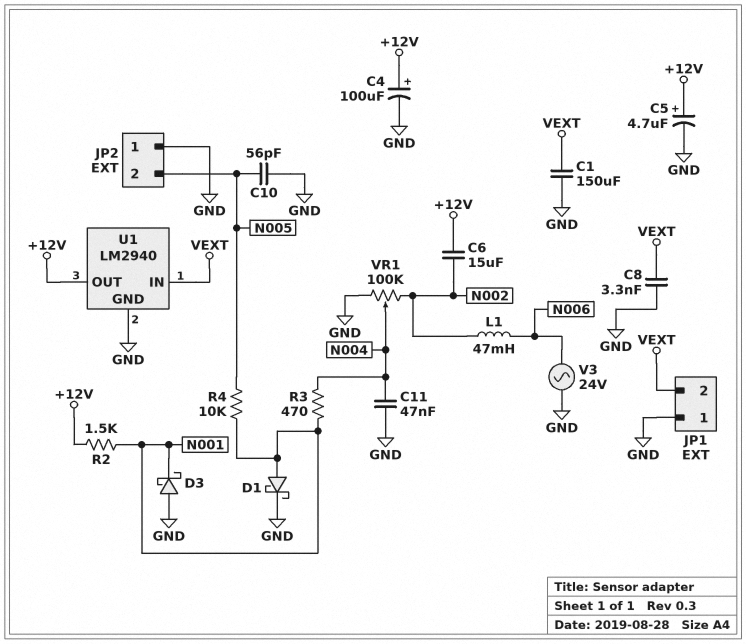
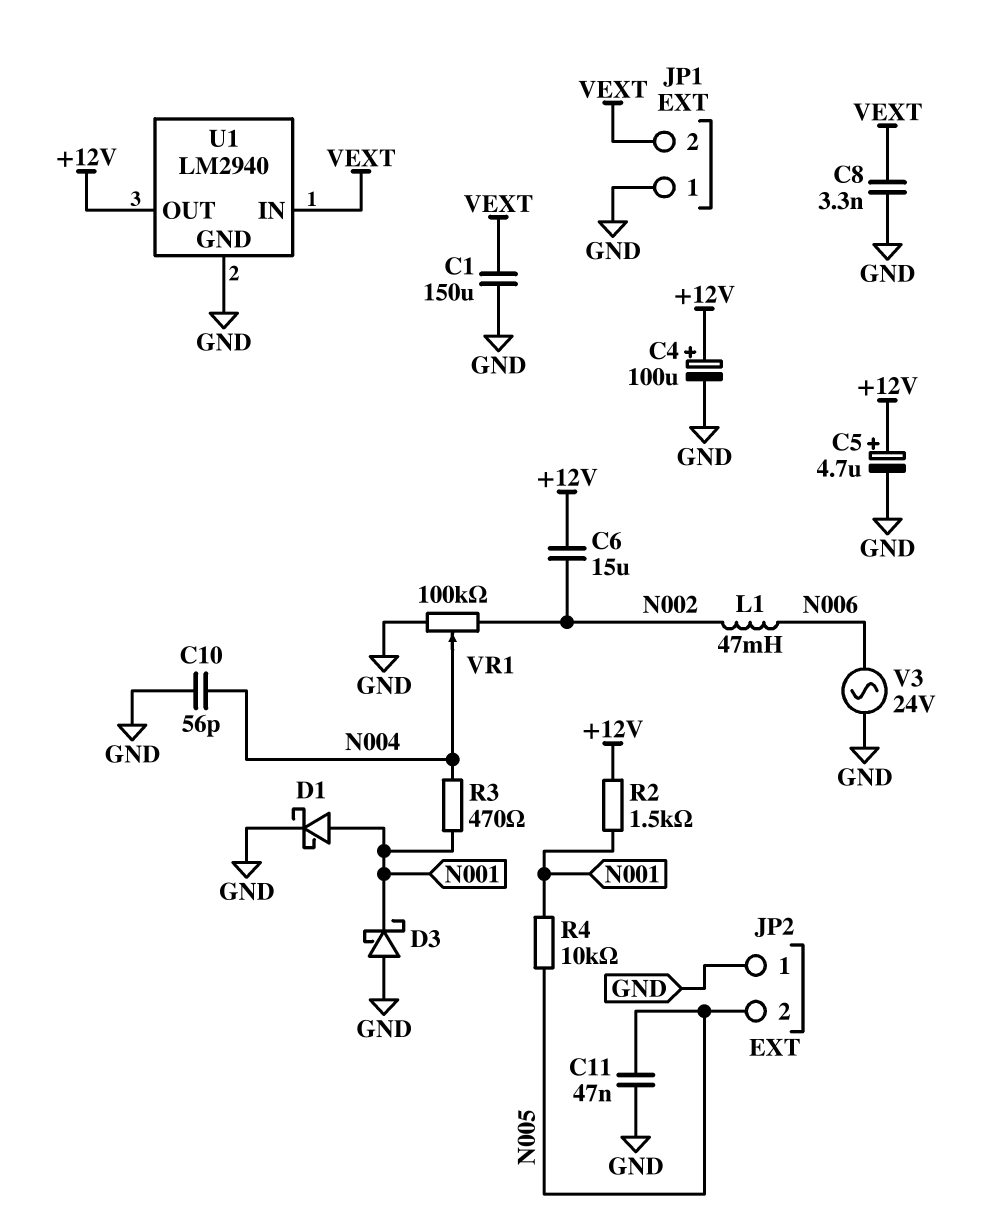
C10: 56pF (GND, N005) -> 56pF (GND, N004)
C11: 47nF (GND, N004) -> 47nF (GND, N005)

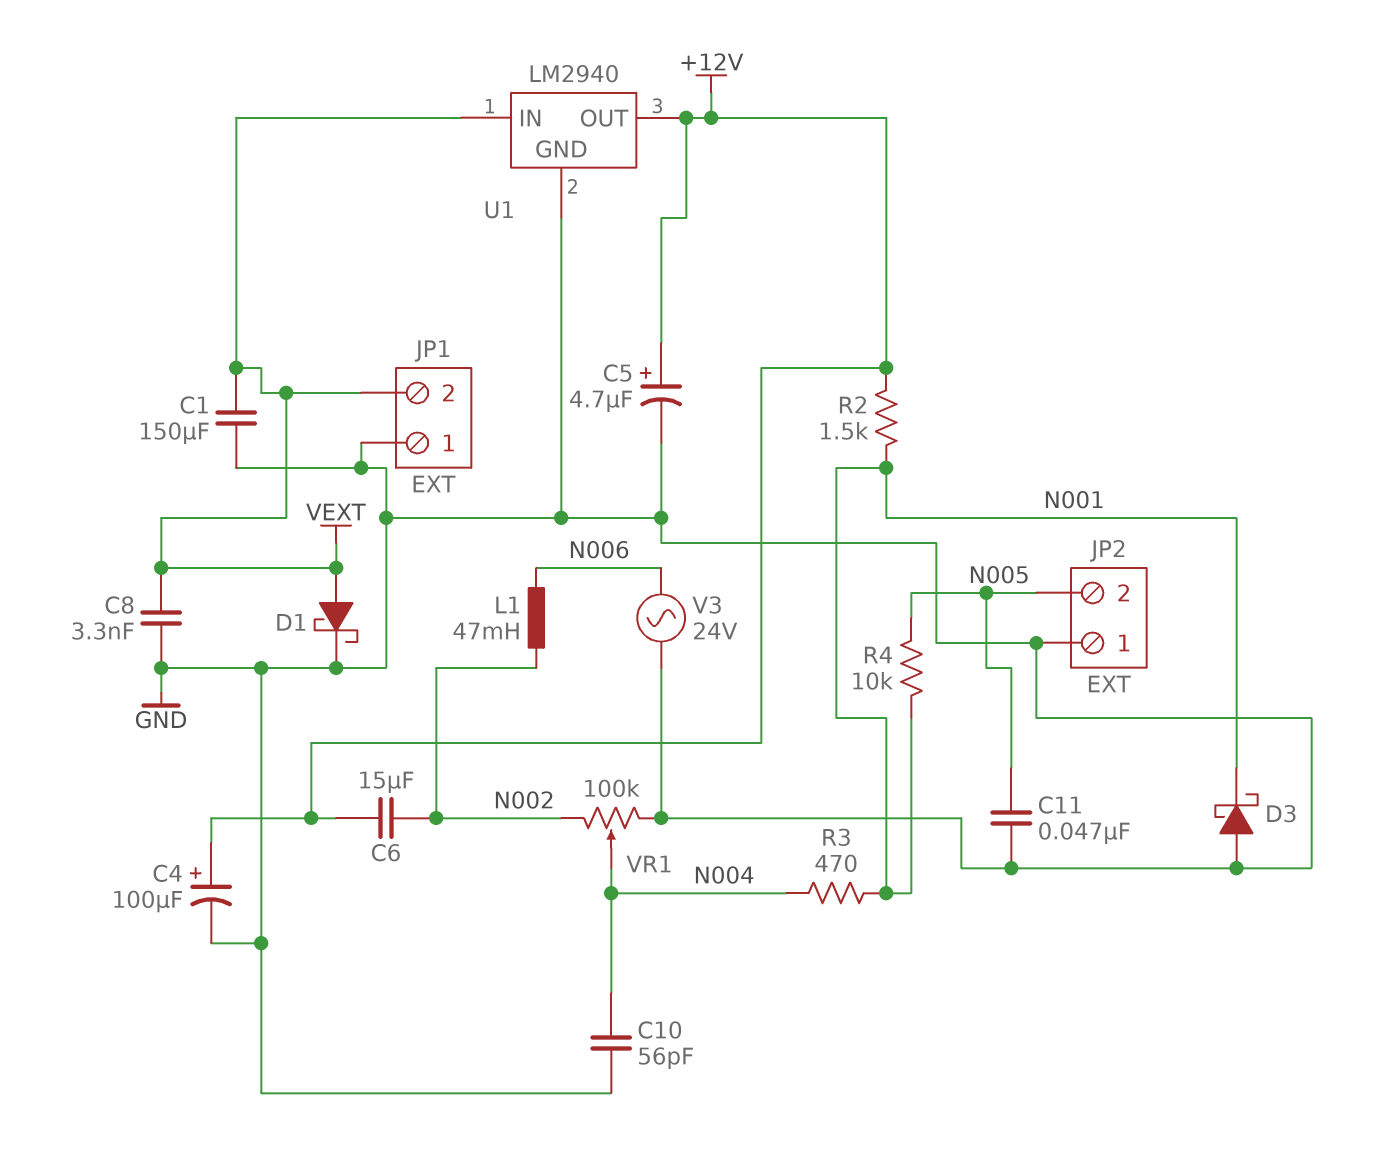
D1: schottky (A N001, K GND) -> schottky (A VEXT, K GND)

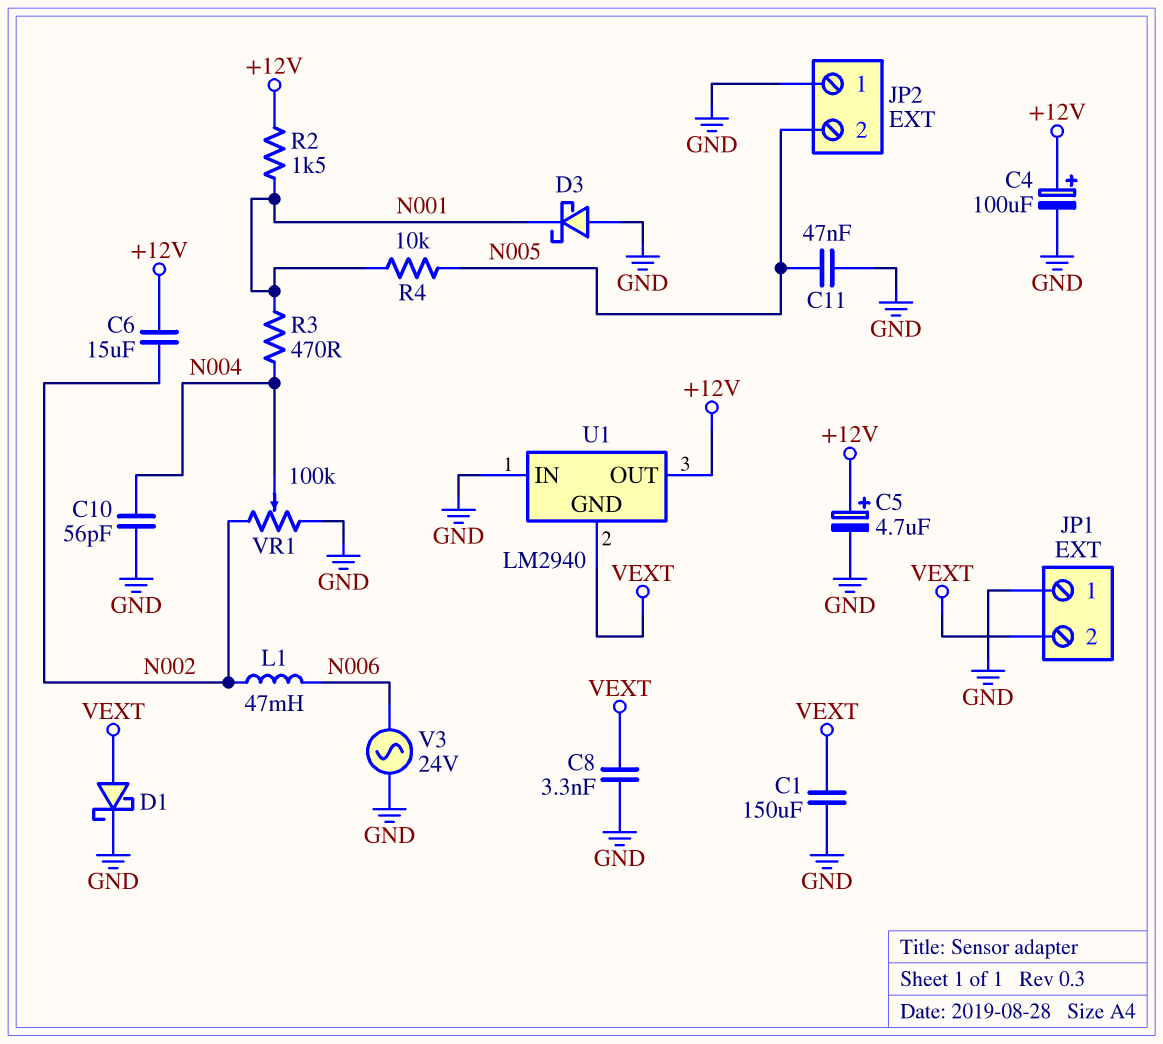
U1 pin GND: GND -> VEXT
U1 pin IN: VEXT -> GND

